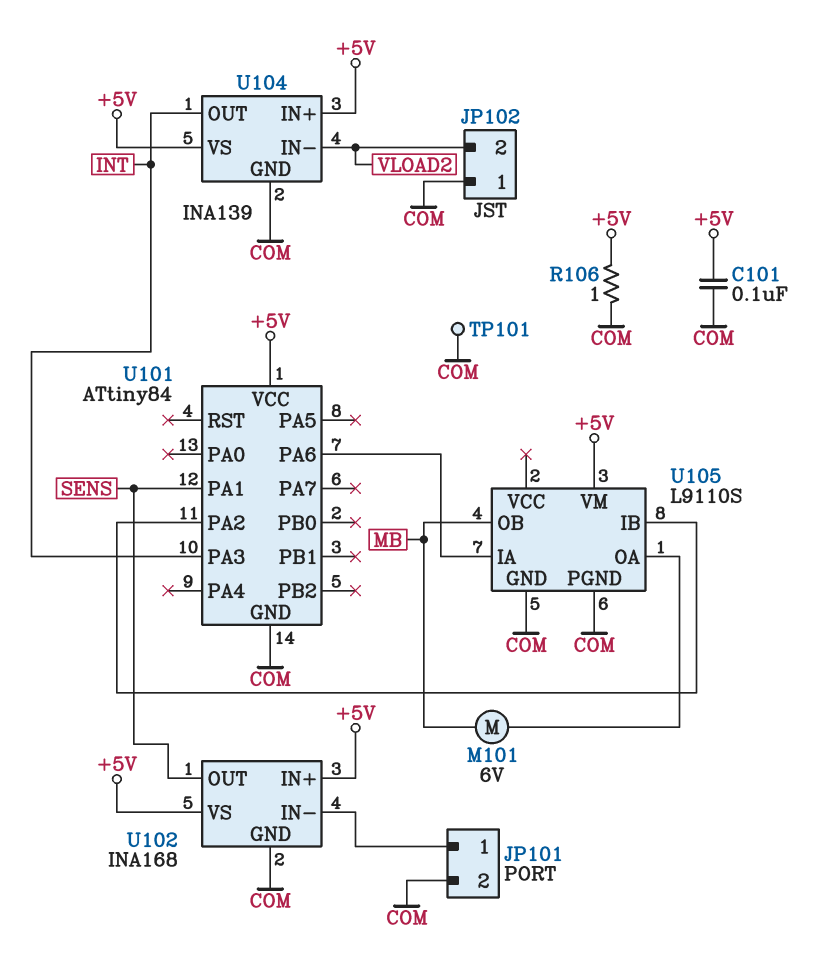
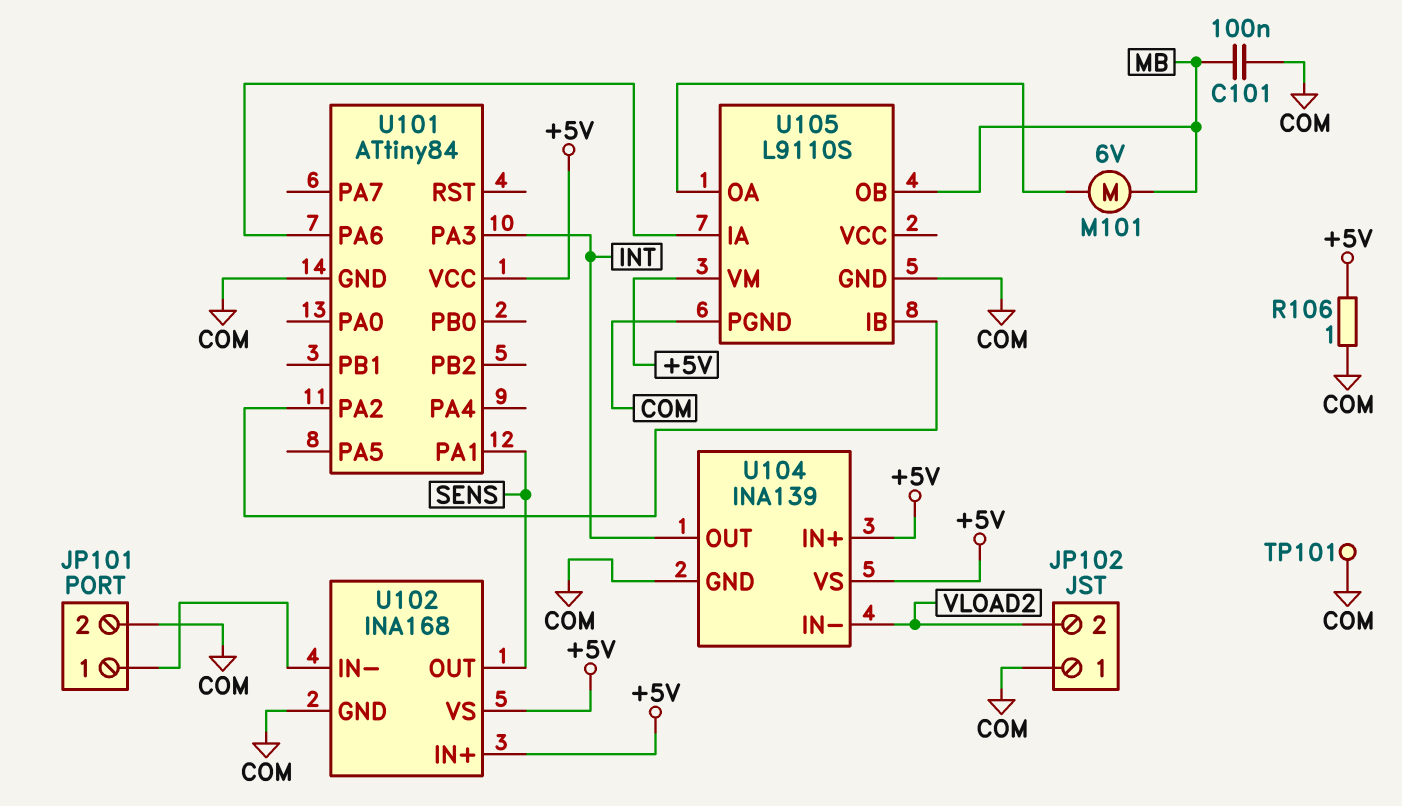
C101: 100nF (+5V, COM) -> 100nF (COM, MB)

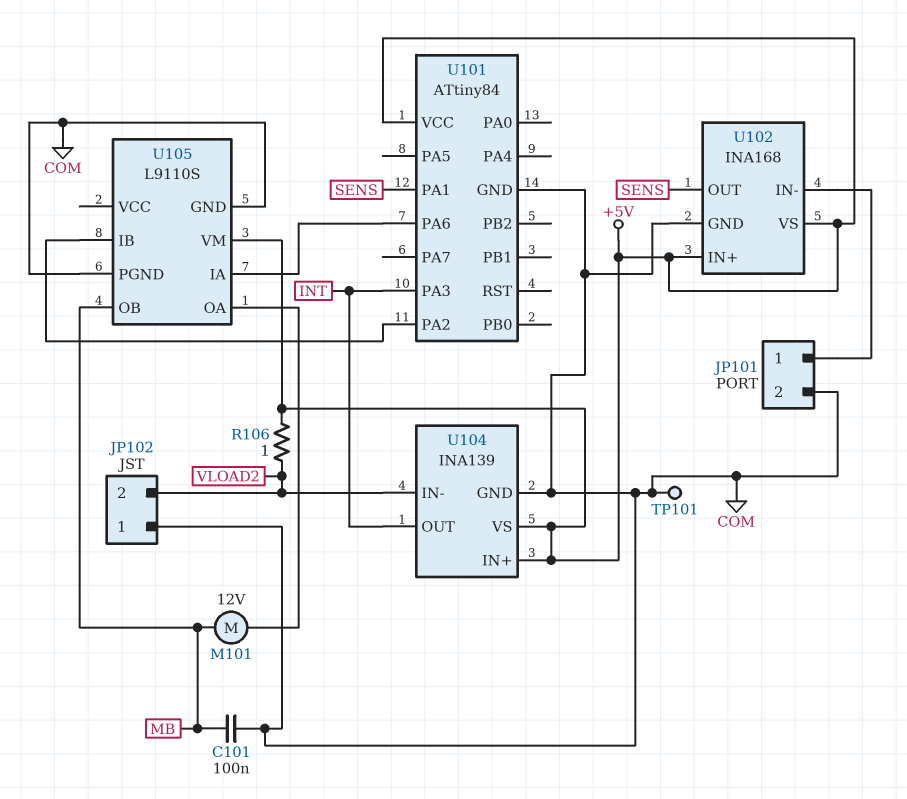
M101: motor 6V (MB, U105/OA) -> motor 12V (MB, U105/OA)
R106: 1 (+5V, COM) -> 1 (+5V, VLOAD2)

